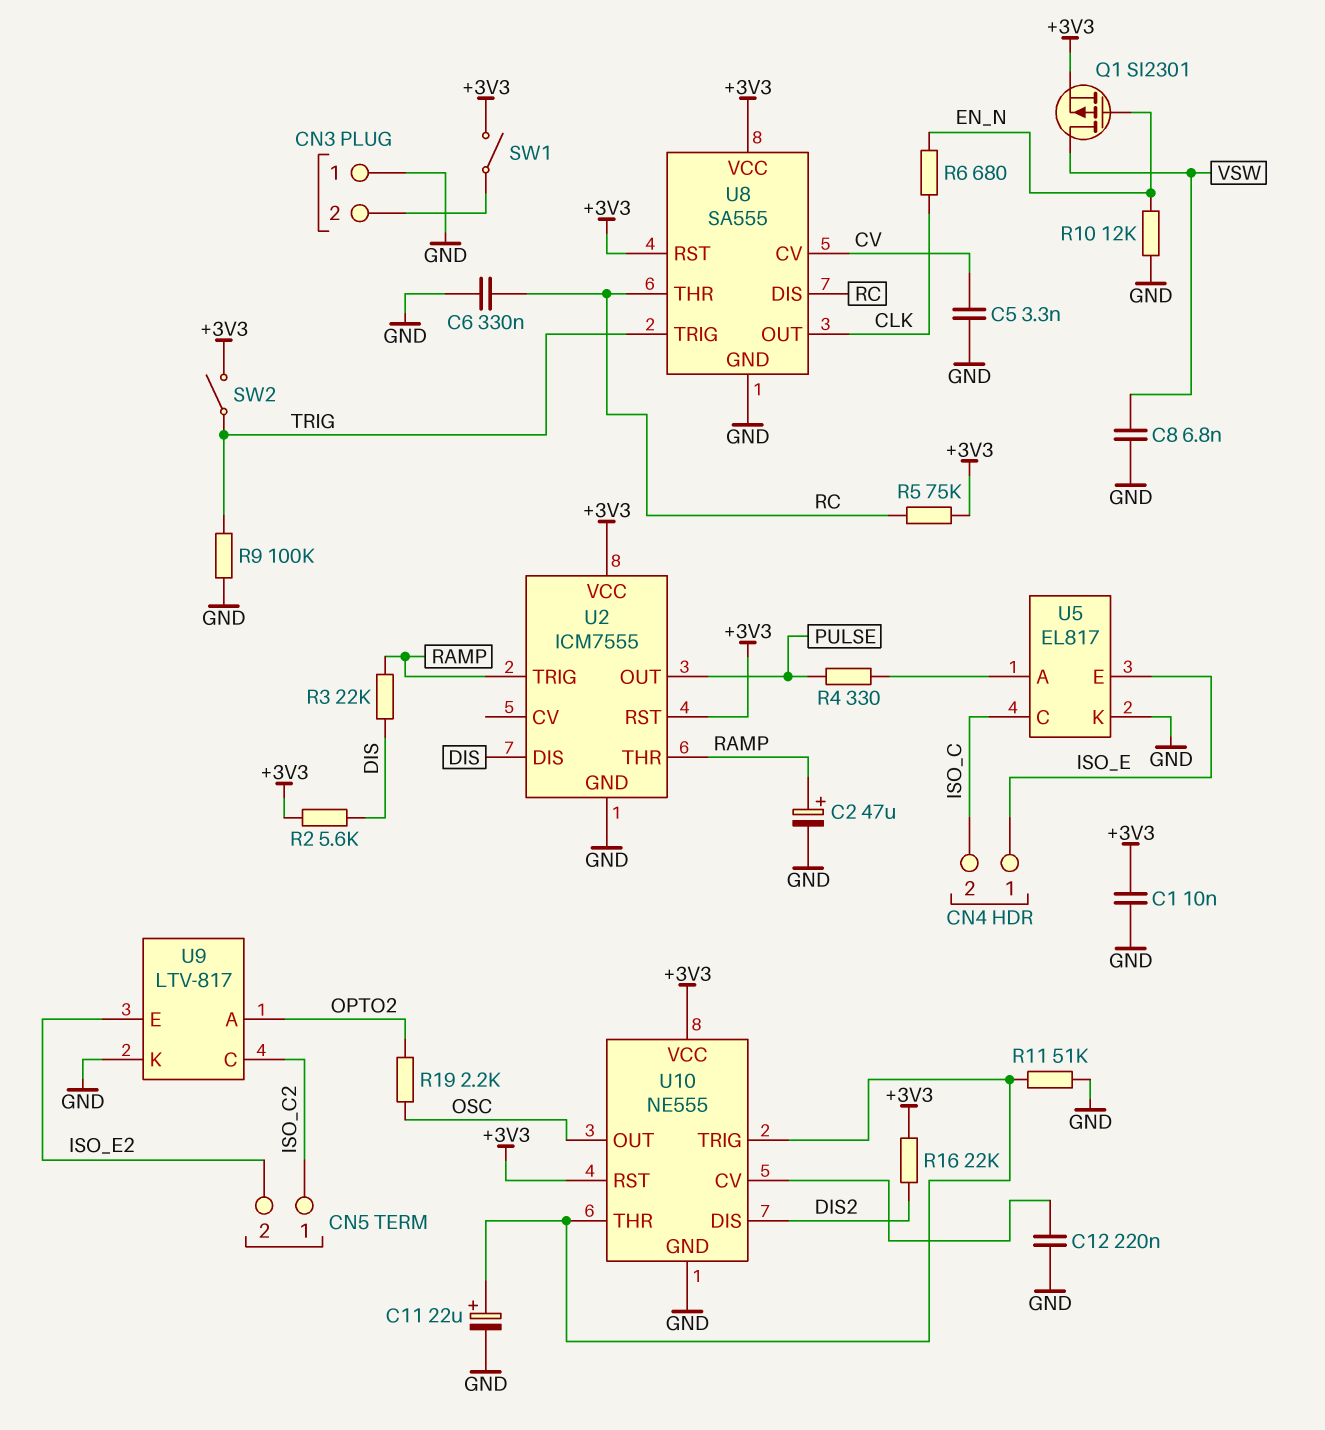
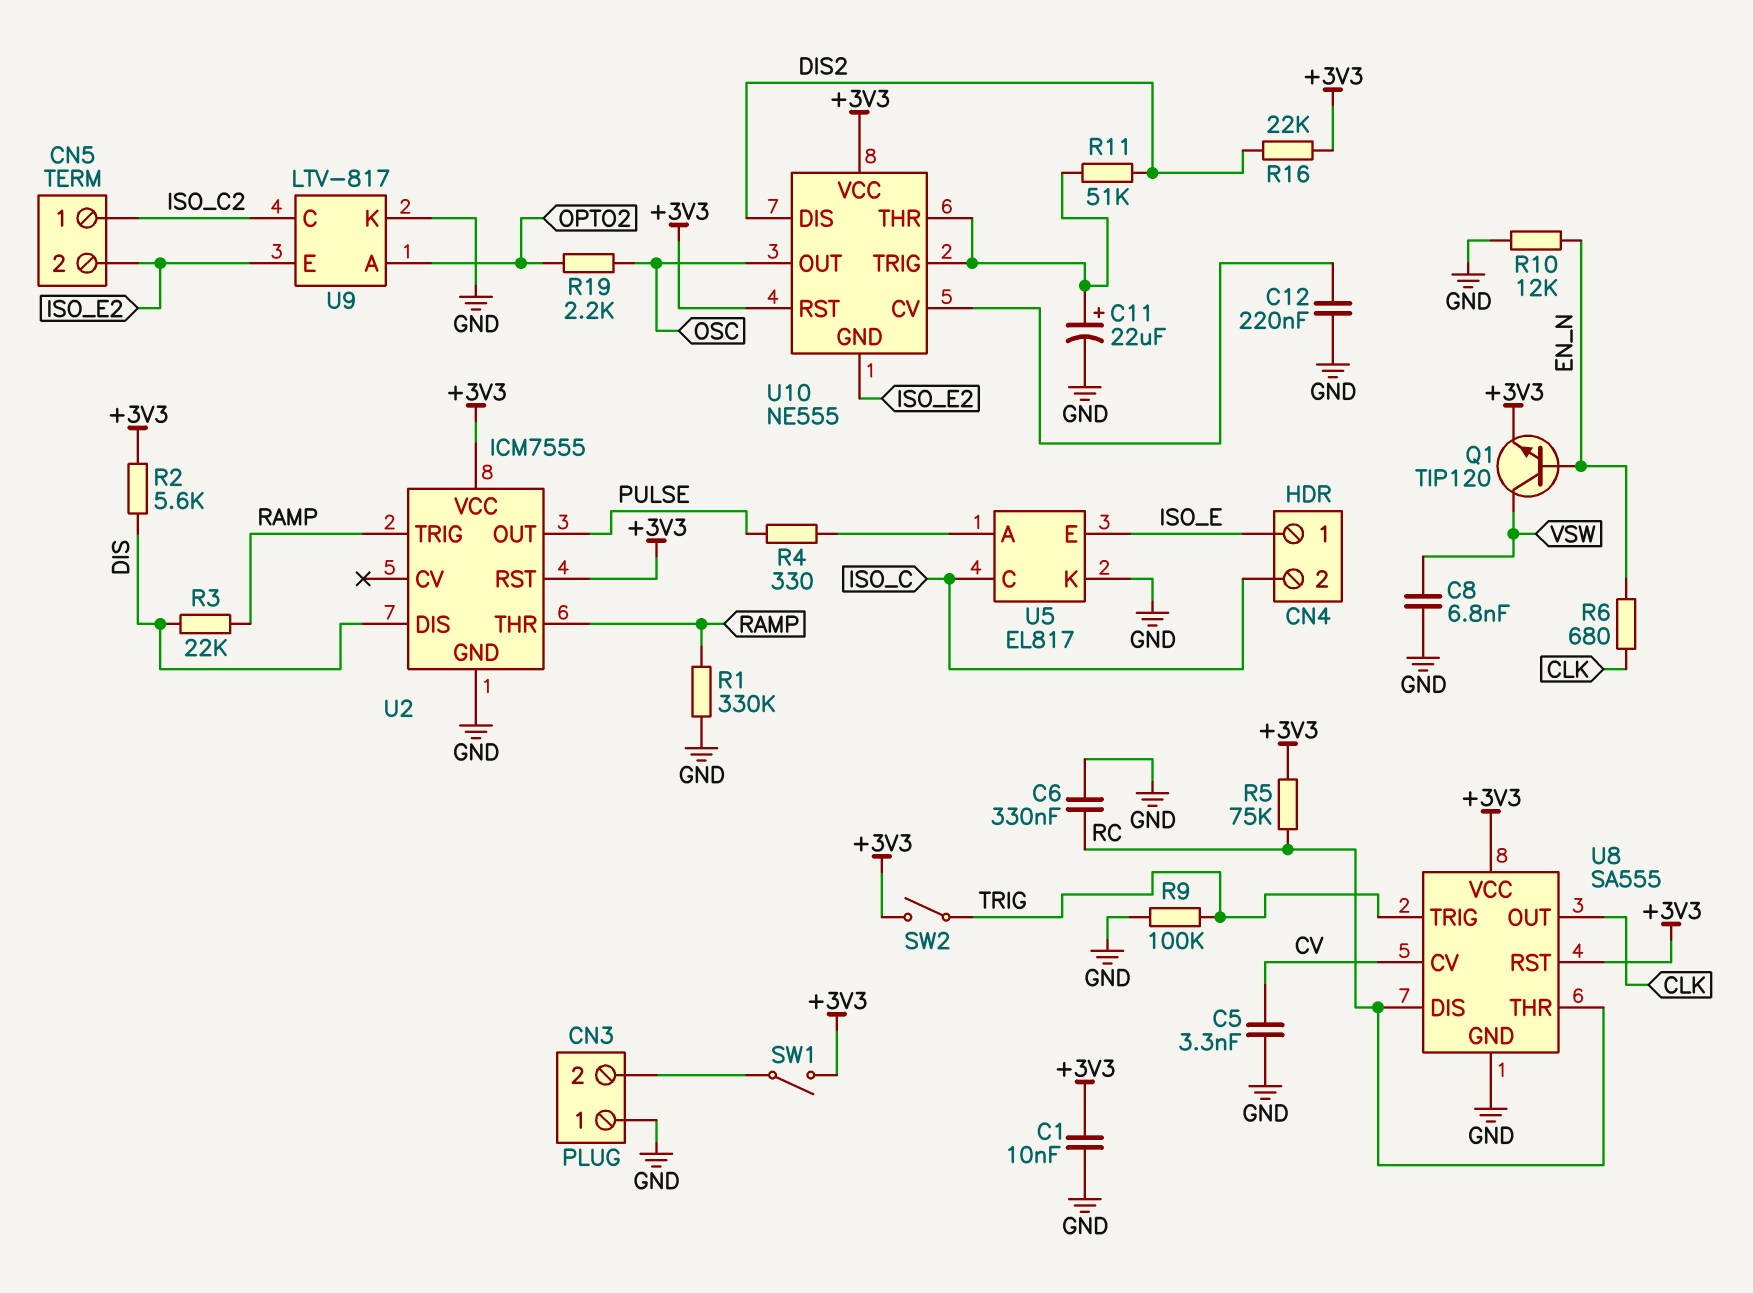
C2: 47uF (plus RAMP, minus GND) -> none
Q1: PMOS SI2301 (G EN_N, D VSW, S +3V3) -> NPN TIP120 (B EN_N, C VSW, E +3V3)
R1: none -> 330k (GND, RAMP)
R11: 51k (GND, U10/THR) -> 51k (DIS2, U10/THR)
U10 pin GND: GND -> ISO_E2

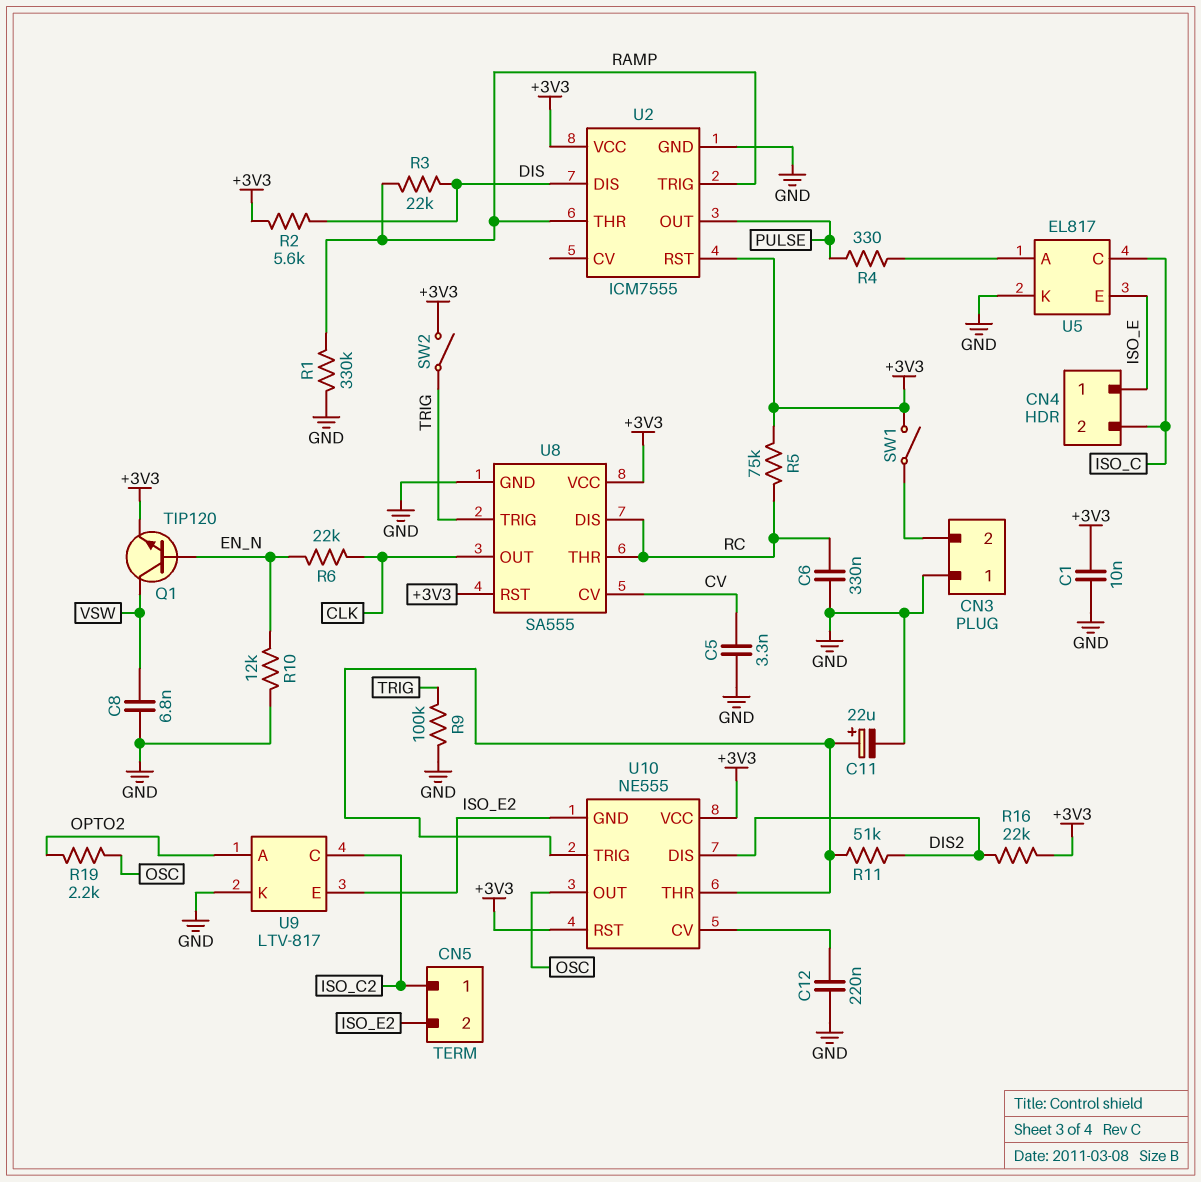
R6: 680 (CLK, EN_N) -> 22k (CLK, EN_N)

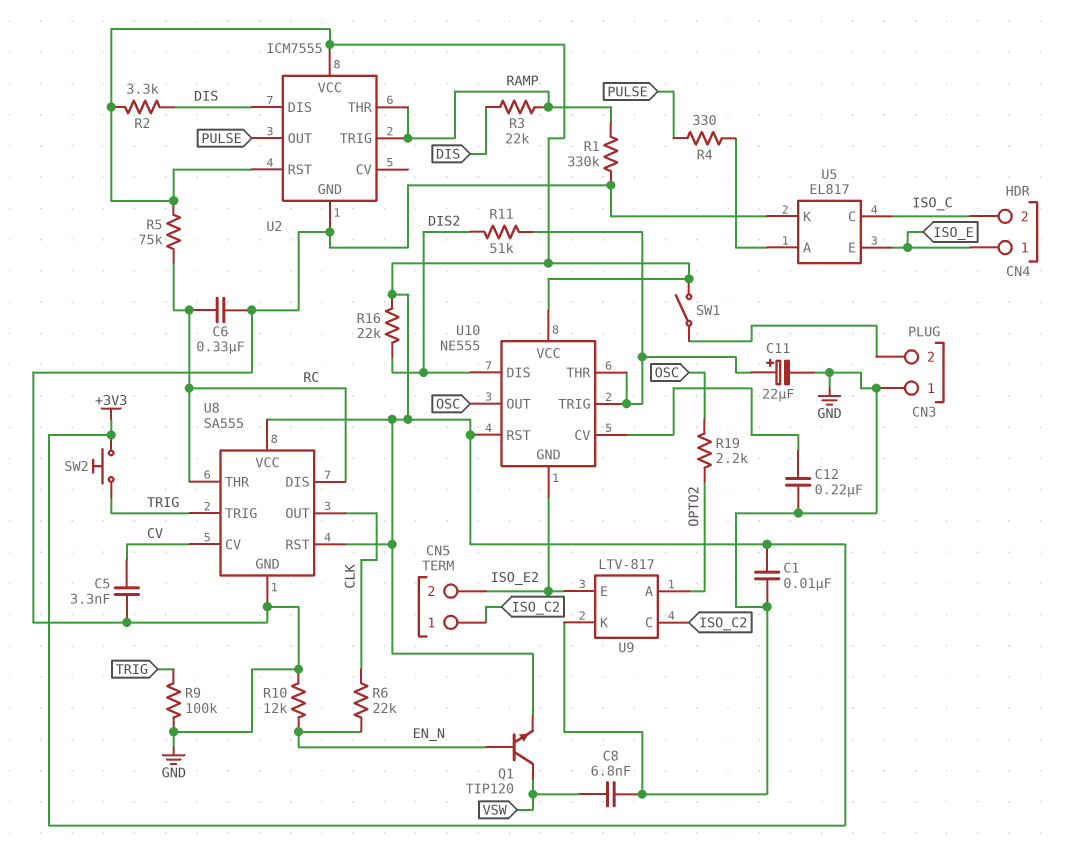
R2: 5.6k (+3V3, DIS) -> 3.3k (+3V3, DIS)
SW2: switch (+3V3, TRIG) -> button (+3V3, TRIG)

